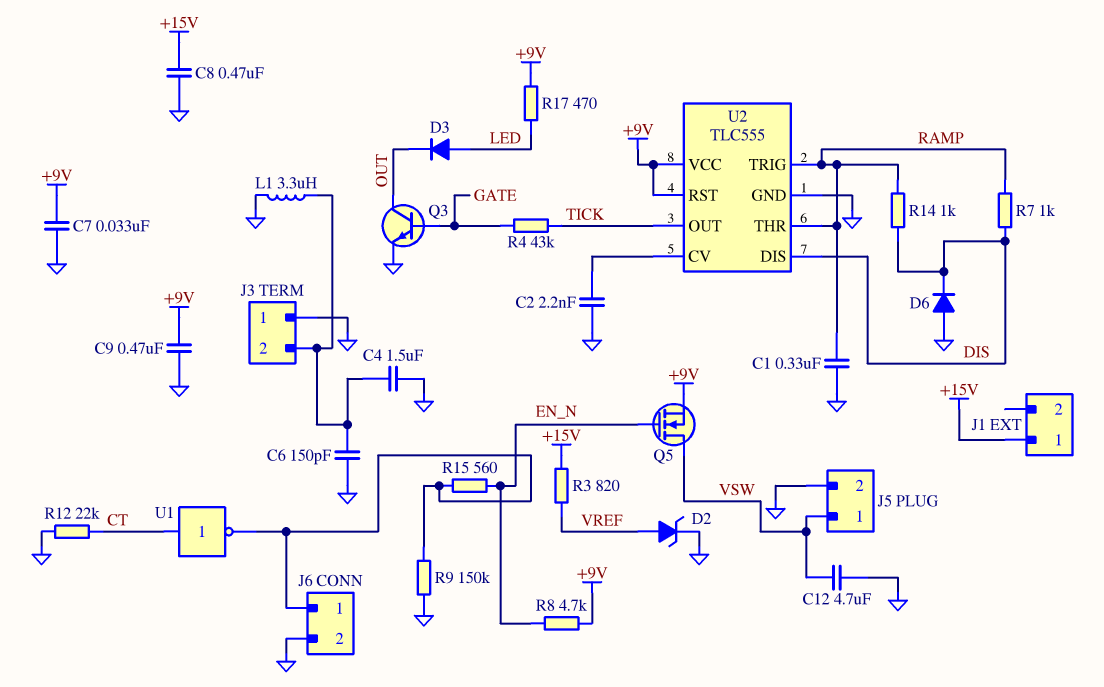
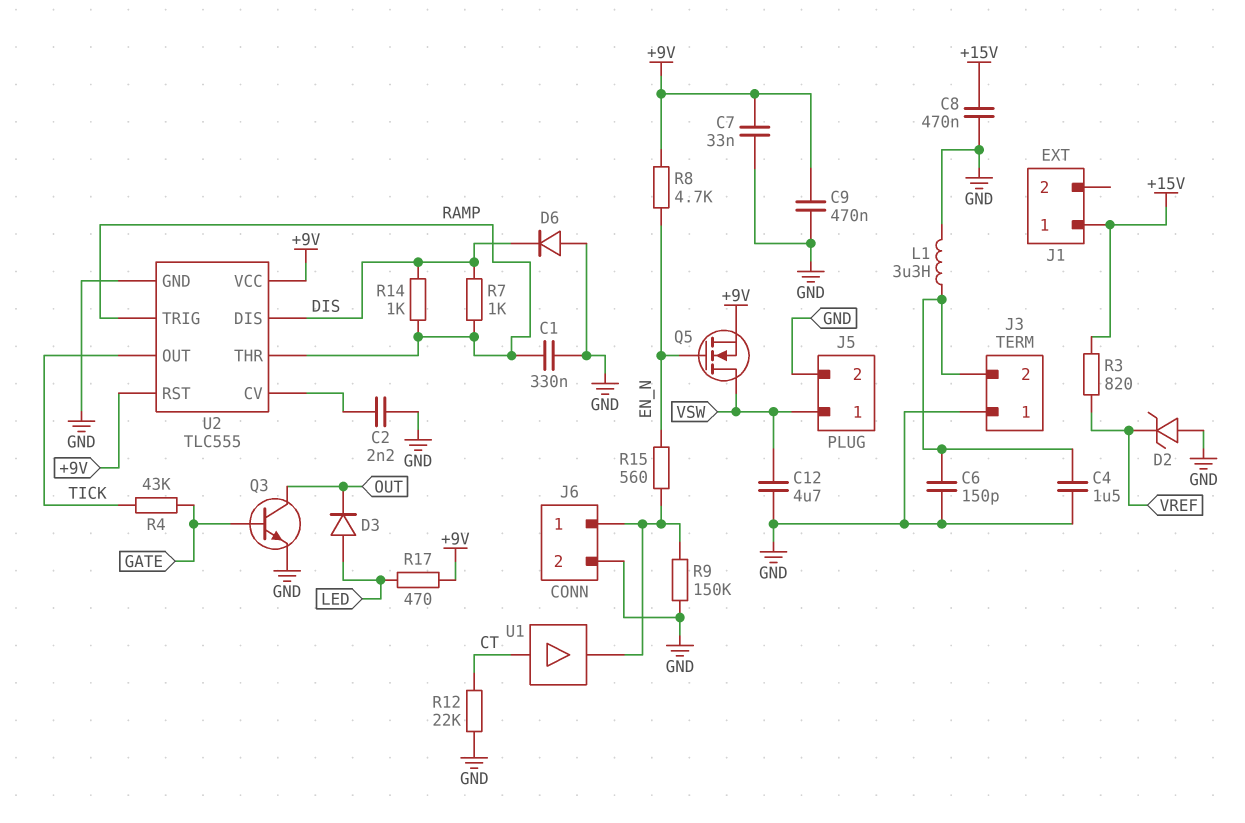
D2: zener (A VREF, K GND) -> zener (A GND, K VREF)
U1: NOT (in CT, out J6/1) -> buffer (in CT, out J6/1)

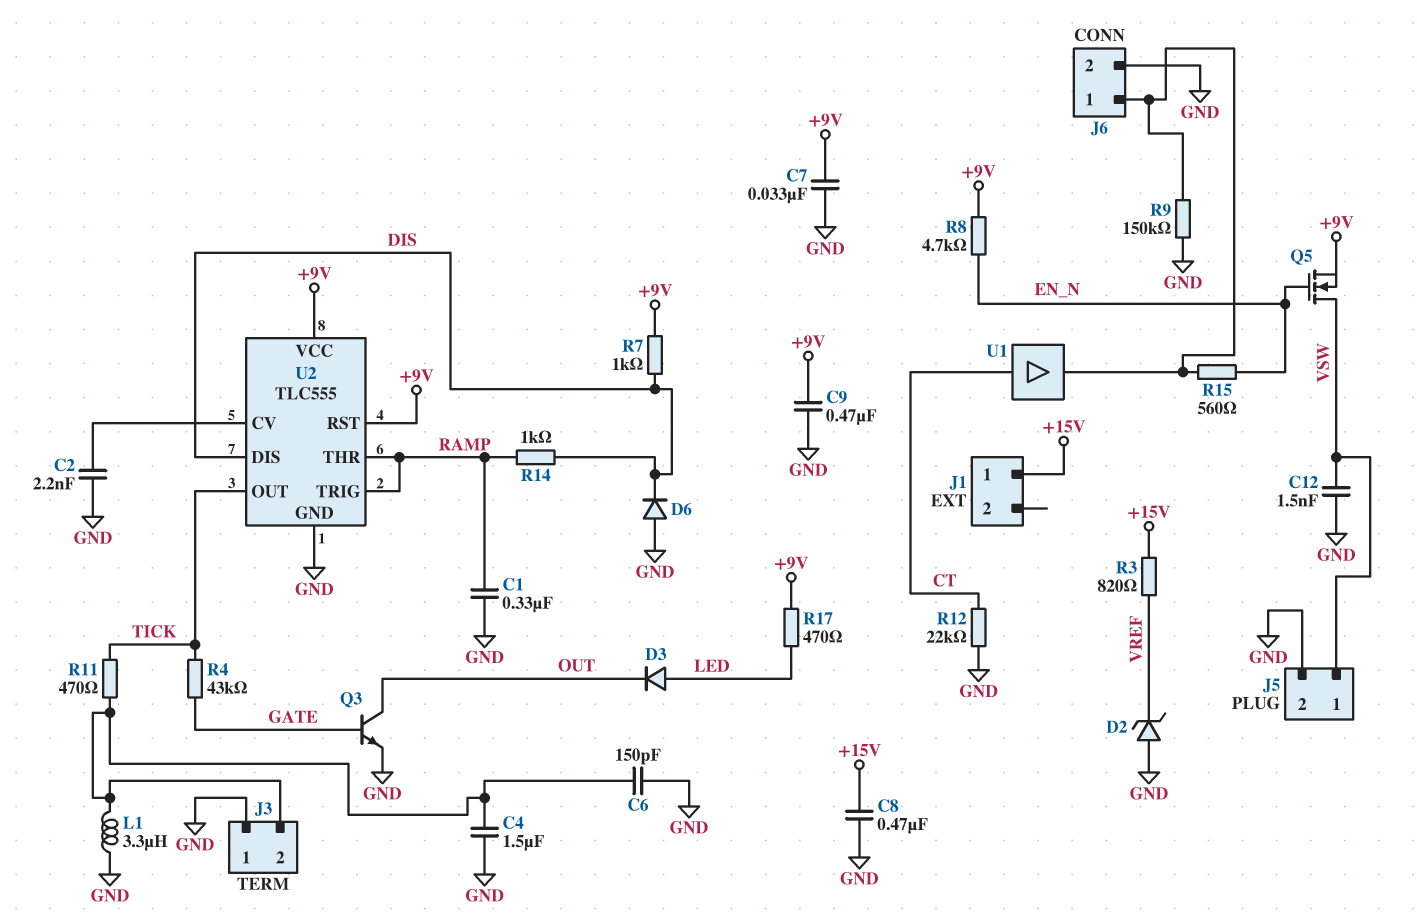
C12: 4.7uF (GND, VSW) -> 1.5nF (GND, VSW)
R7: 1k (DIS, RAMP) -> 1k (+9V, DIS)
R11: none -> 470 (J3/2, TICK)

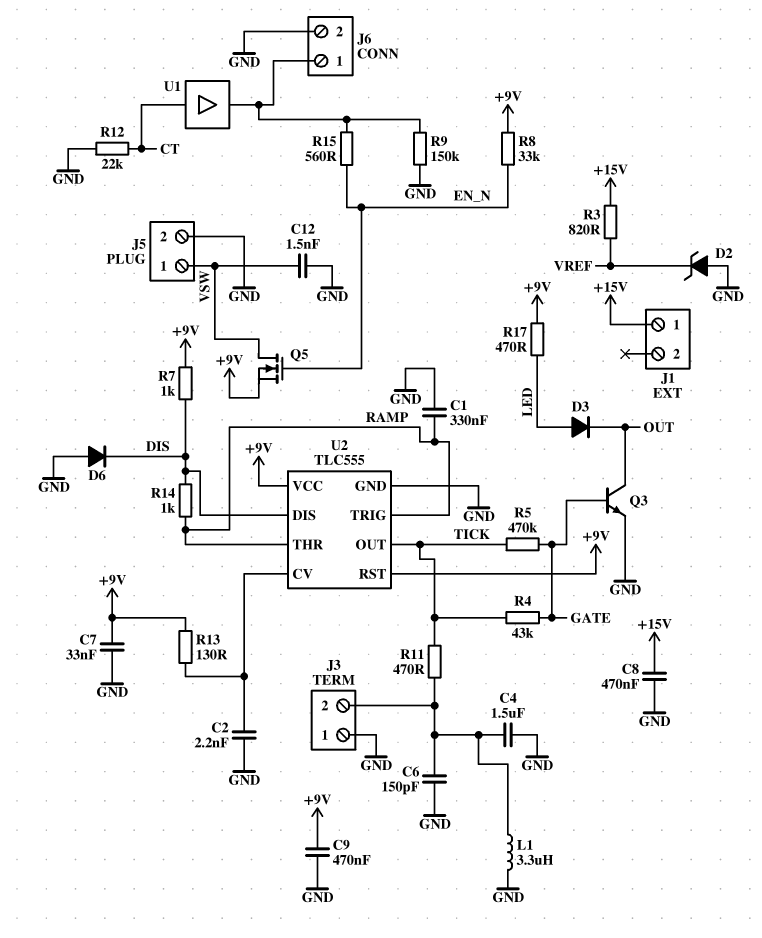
R5: none -> 470k (GATE, TICK)
R8: 4.7k (+9V, EN_N) -> 33k (+9V, EN_N)
R13: none -> 130 (+9V, U2/CV)

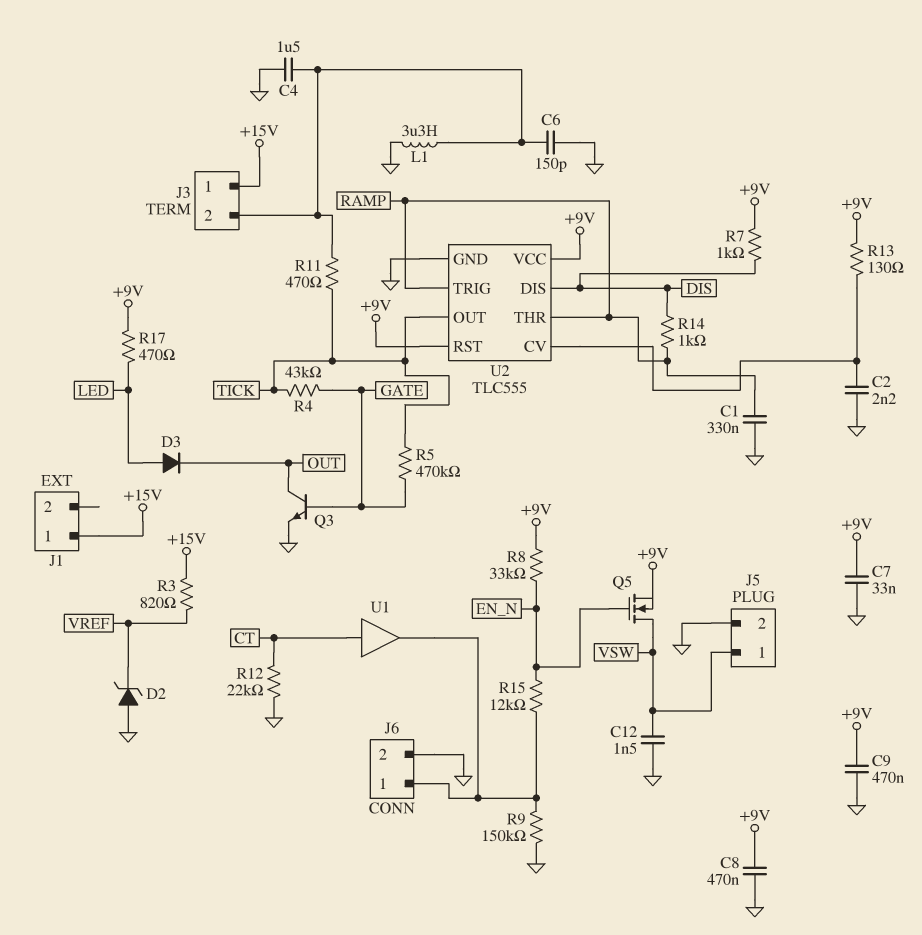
C8: 470nF (+15V, GND) -> 470nF (+9V, GND)
D6: diode (A GND, K DIS) -> none
J3 pin 1: GND -> +15V
R15: 560 (EN_N, J6/1) -> 12k (EN_N, J6/1)

